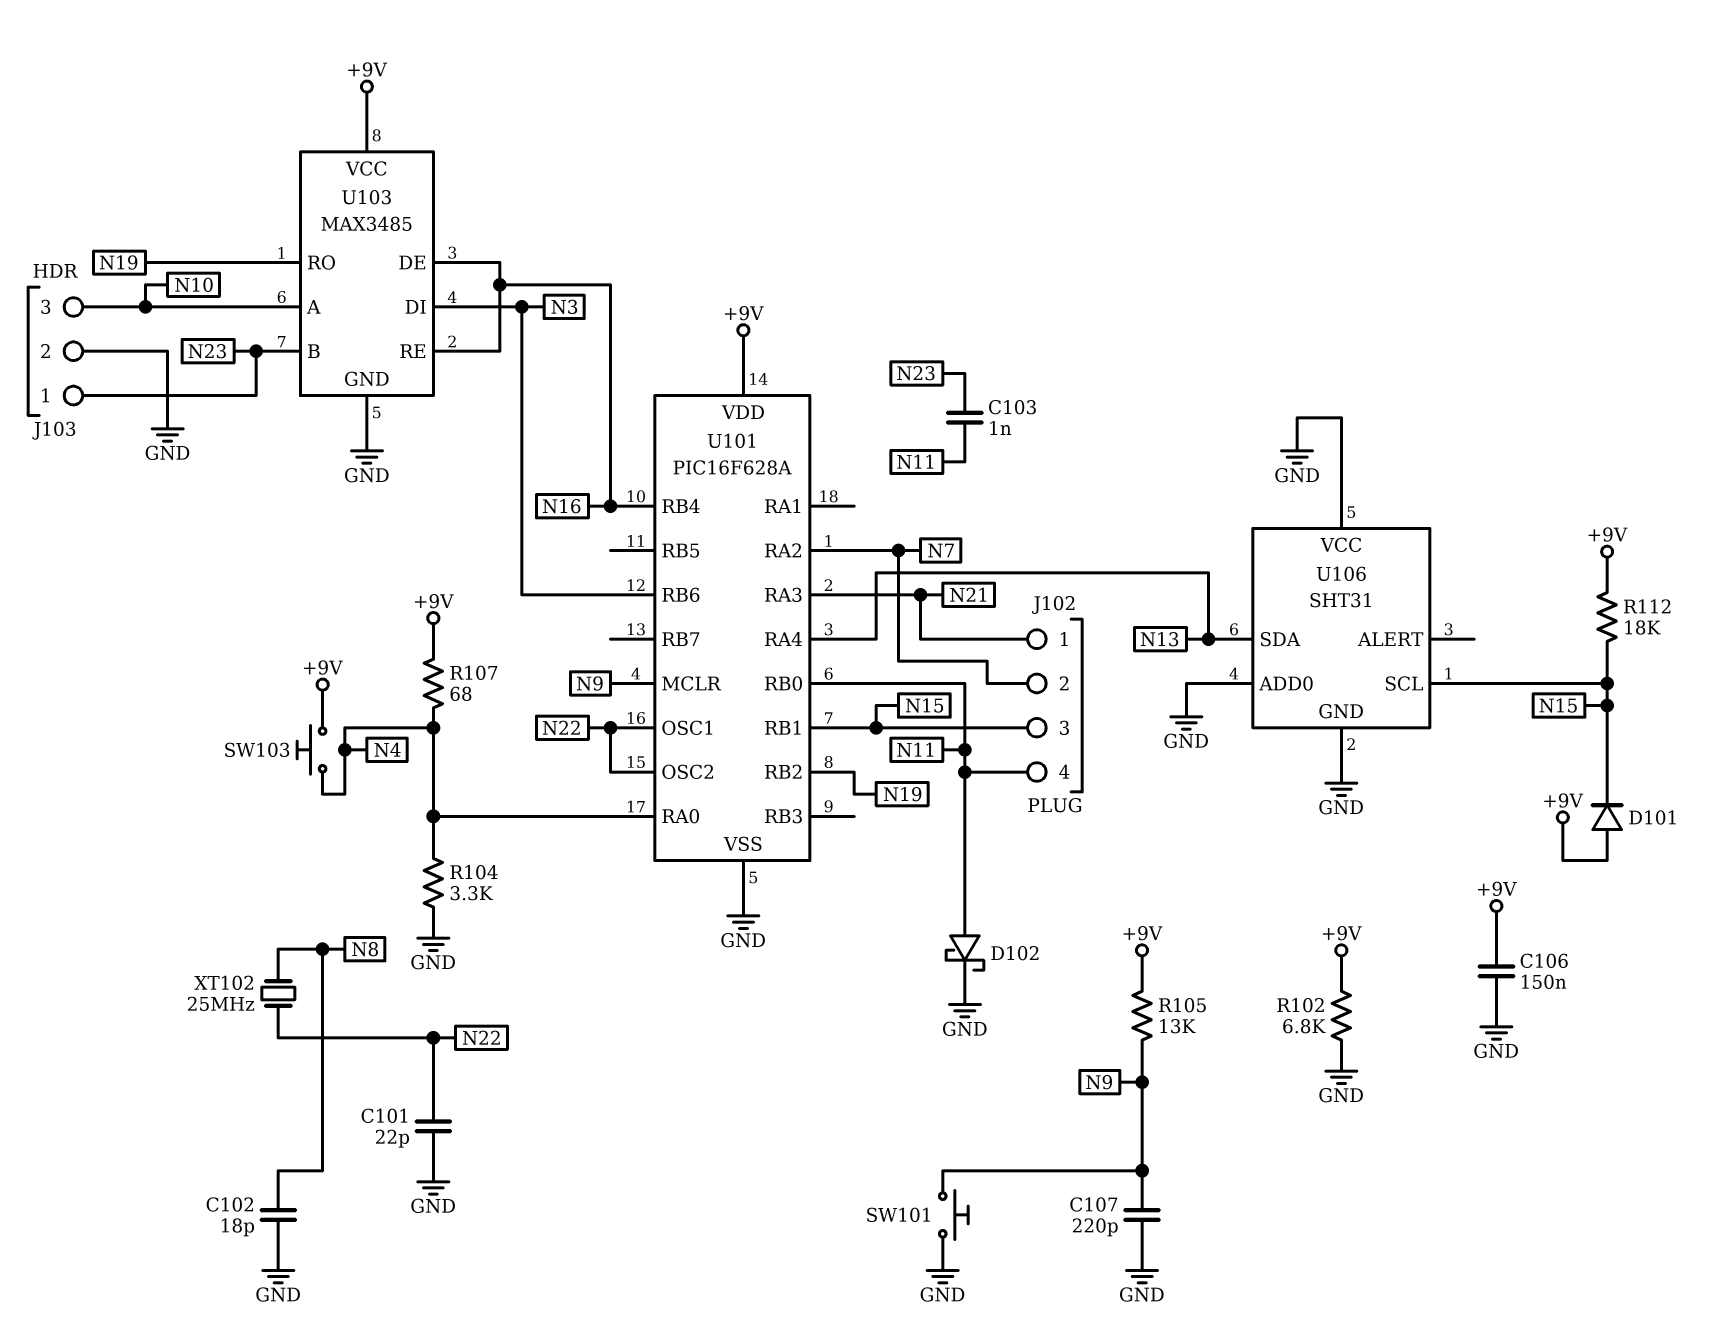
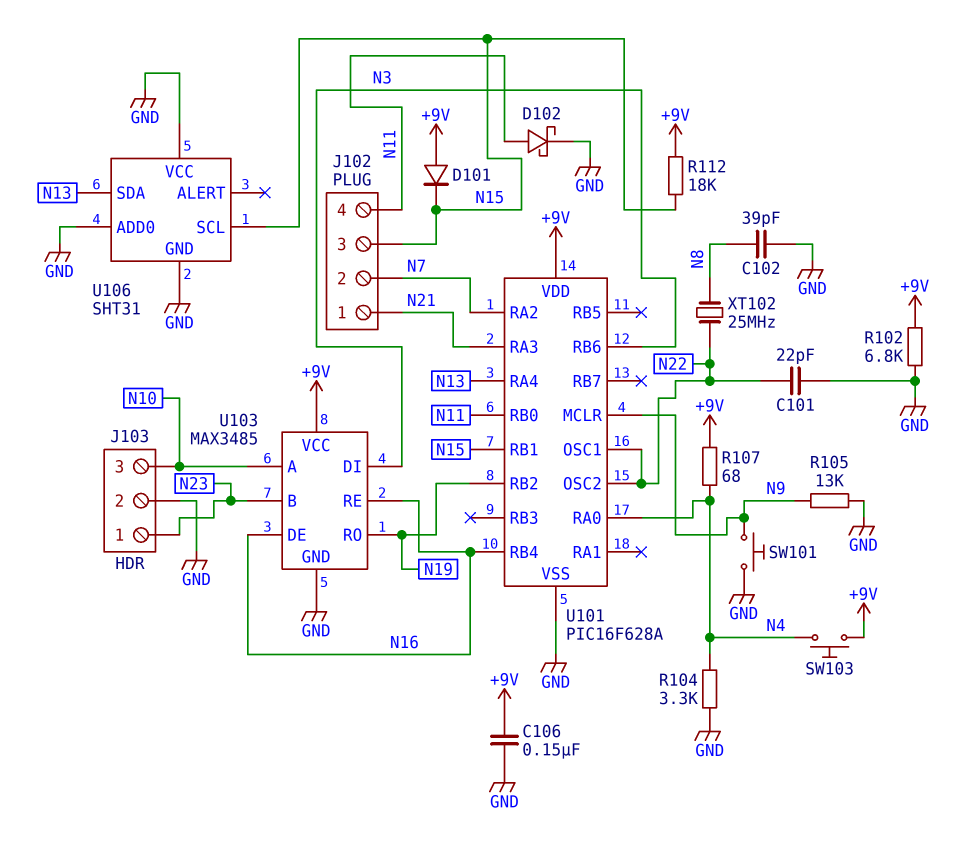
C102: 18pF (GND, N8) -> 39pF (GND, N8)
C103: 1nF (N11, N23) -> none
C107: 220pF (GND, N9) -> none
R105: 13k (+9V, N9) -> 13k (GND, N9)

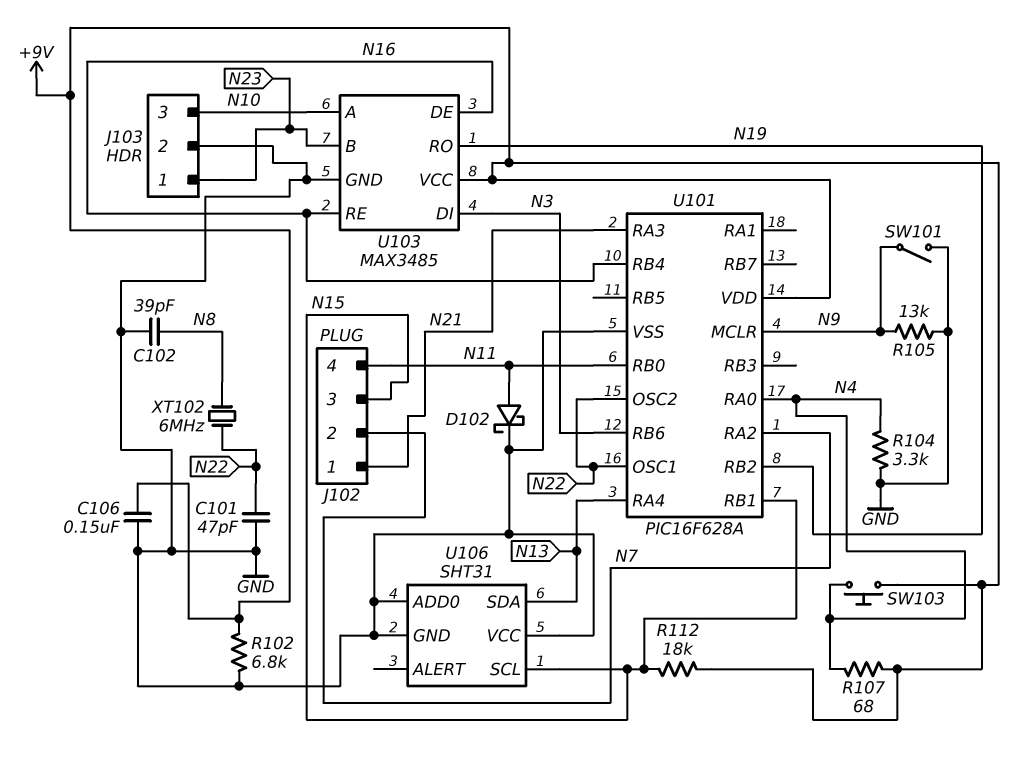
C101: 22pF (GND, N22) -> 47pF (GND, N22)
D101: diode (A +9V, K N15) -> none
SW101: button (GND, N9) -> switch (GND, N9)
XT102: 25MHz (N8, N22) -> 6MHz (N8, N22)

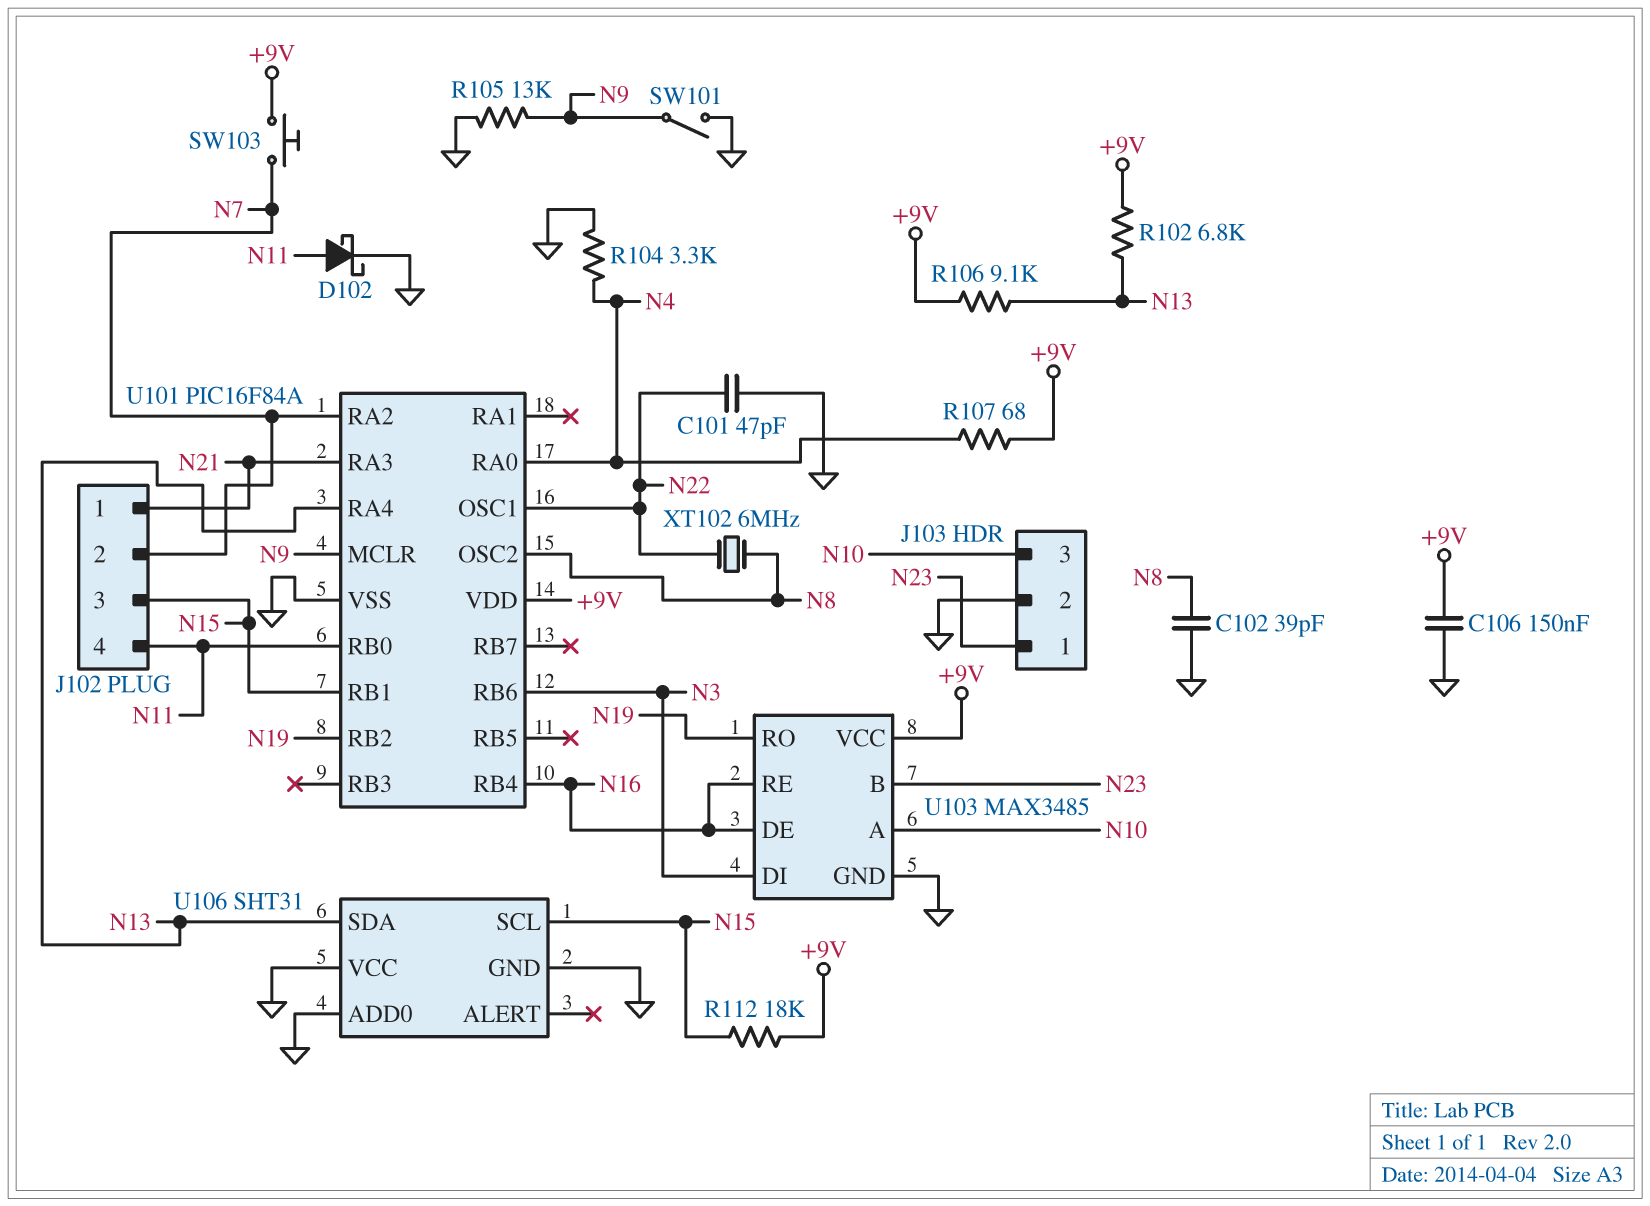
R102: 6.8k (+9V, GND) -> 6.8k (+9V, N13)
R106: none -> 9.1k (+9V, N13)
SW103: button (+9V, N4) -> button (+9V, N7)
U101: PIC16F628A -> PIC16F84A
U101 pin OSC2: N22 -> N8

